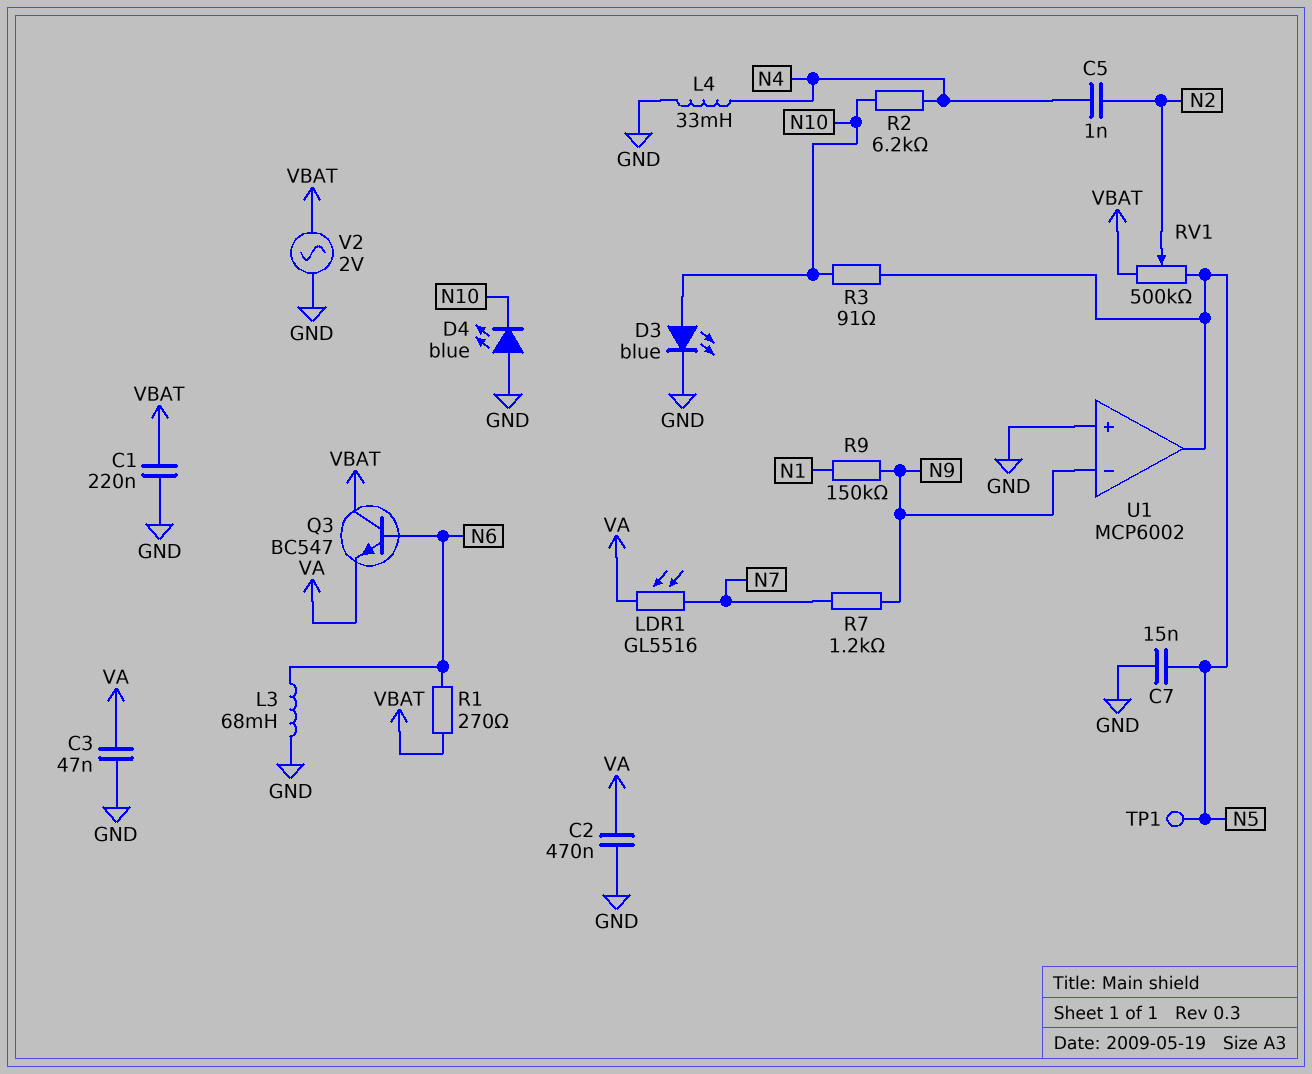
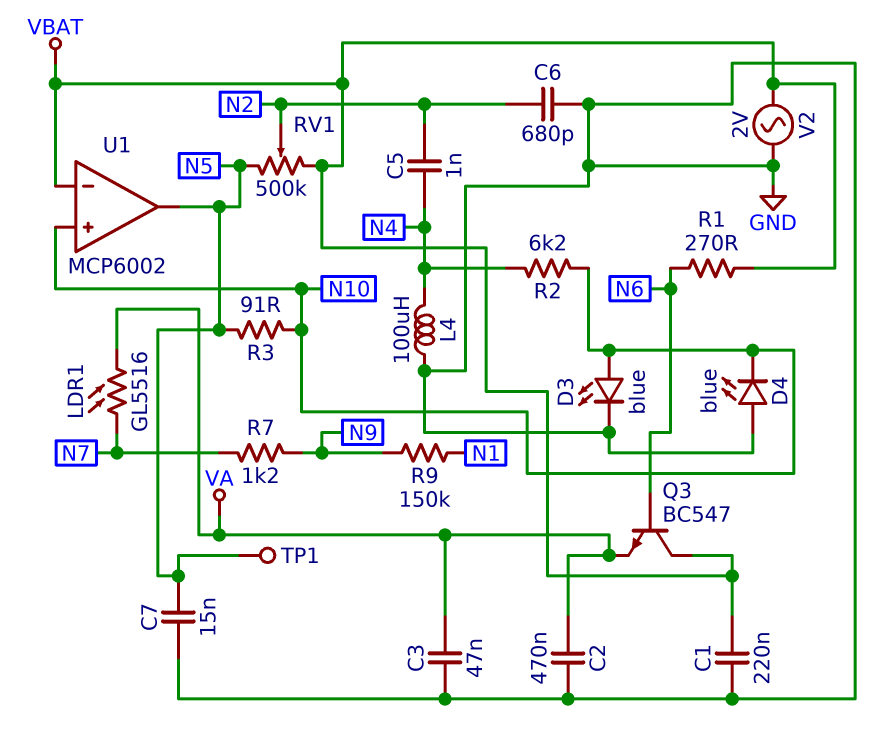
C6: none -> 680pF (GND, N2)
L3: 68mH (GND, N6) -> none
L4: 33mH (GND, N4) -> 100uH (GND, N4)
U1 pin in+: GND -> N10
U1 pin in-: N9 -> VBAT

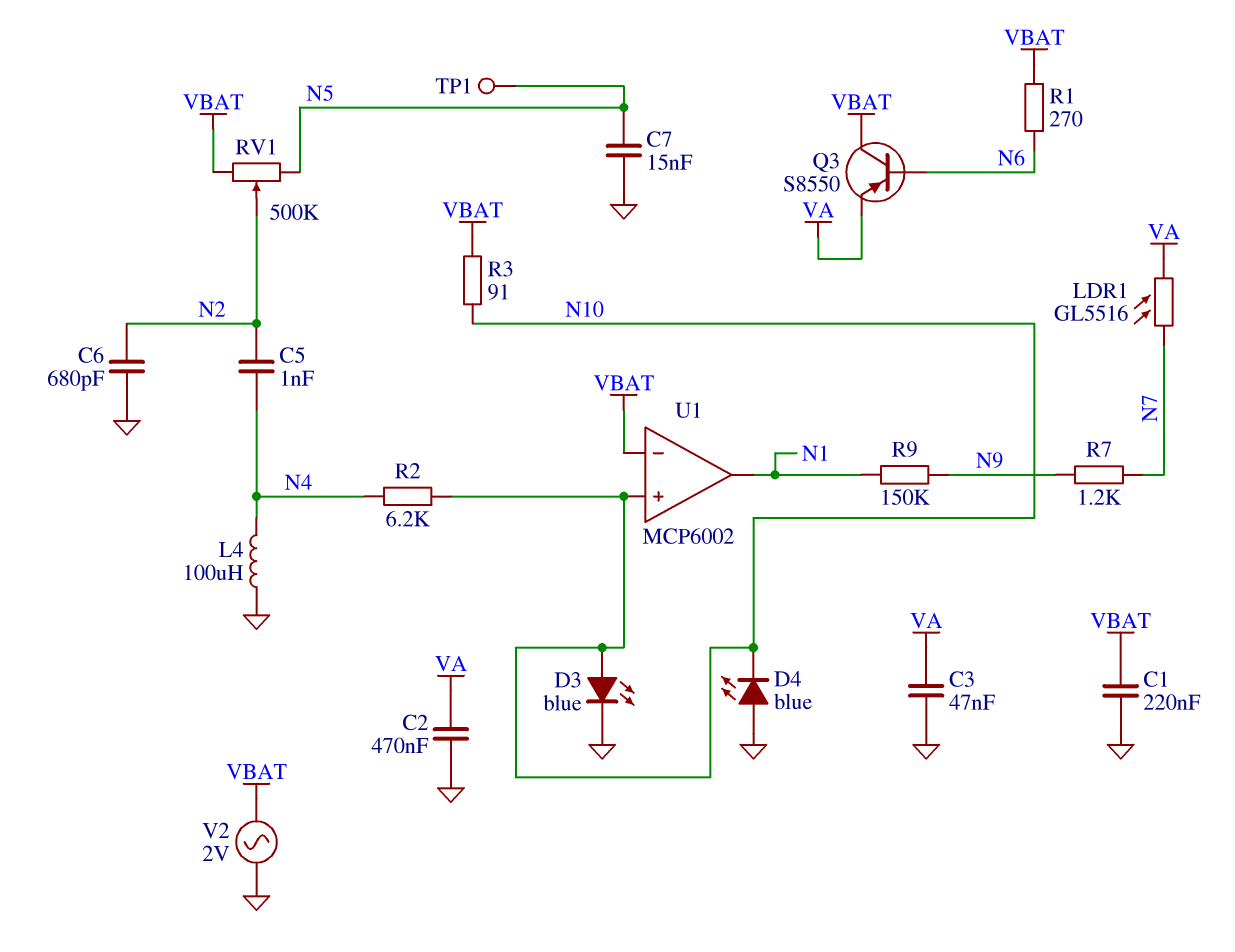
Q3: NPN BC547 (B N6, C VBAT, E VA) -> PNP S8550 (B N6, C VBAT, E VA)
R3: 91 (N5, N10) -> 91 (N10, VBAT)
U1 pin out: N5 -> N1

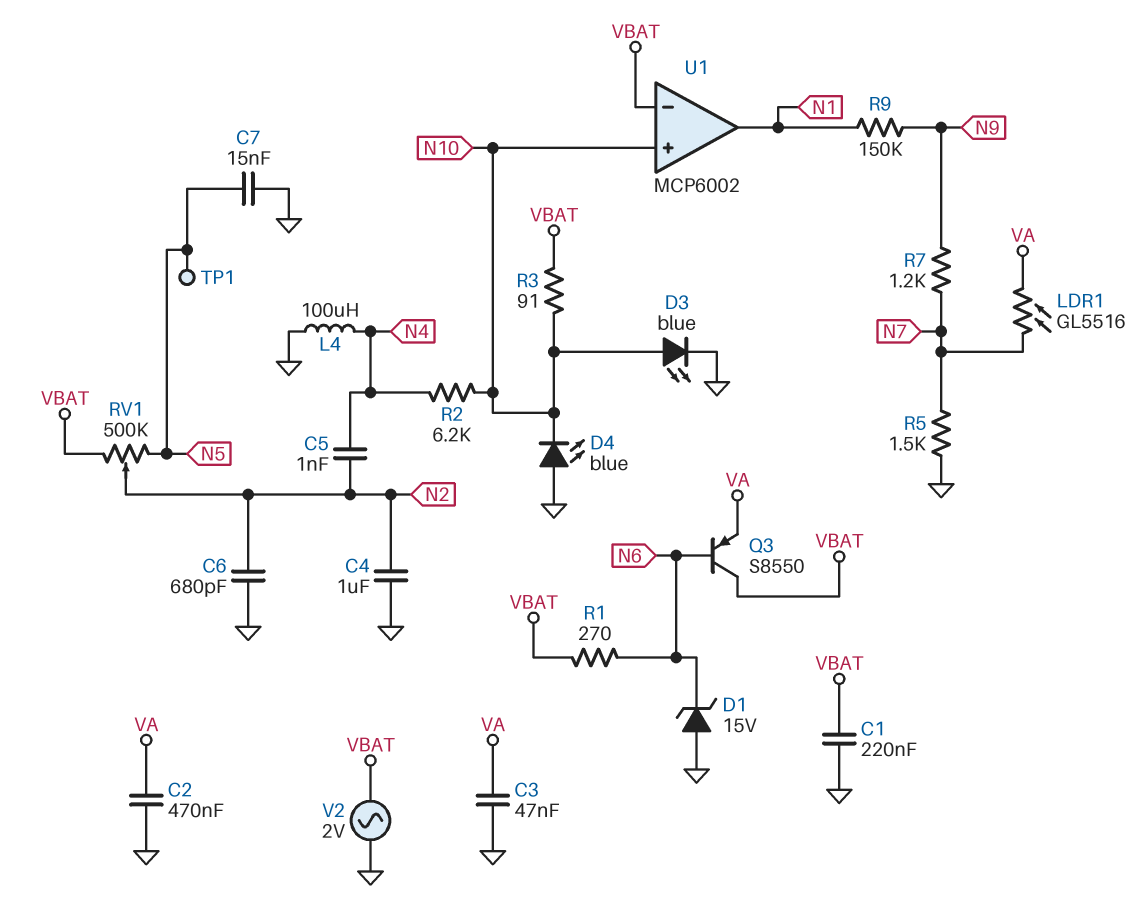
C4: none -> 1uF (GND, N2)
D1: none -> zener 15V (A GND, K N6)
R5: none -> 1.5k (GND, N7)

